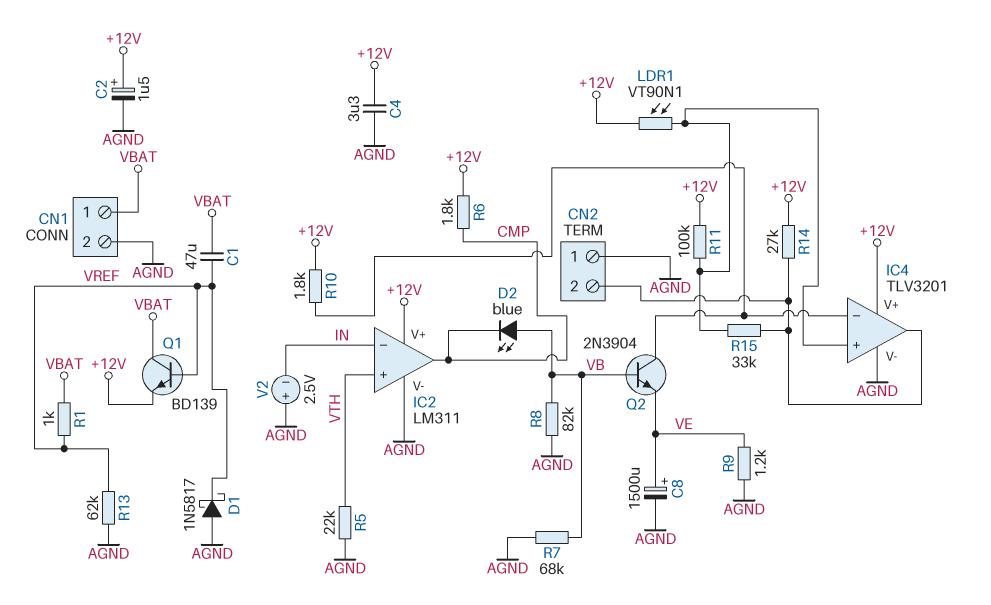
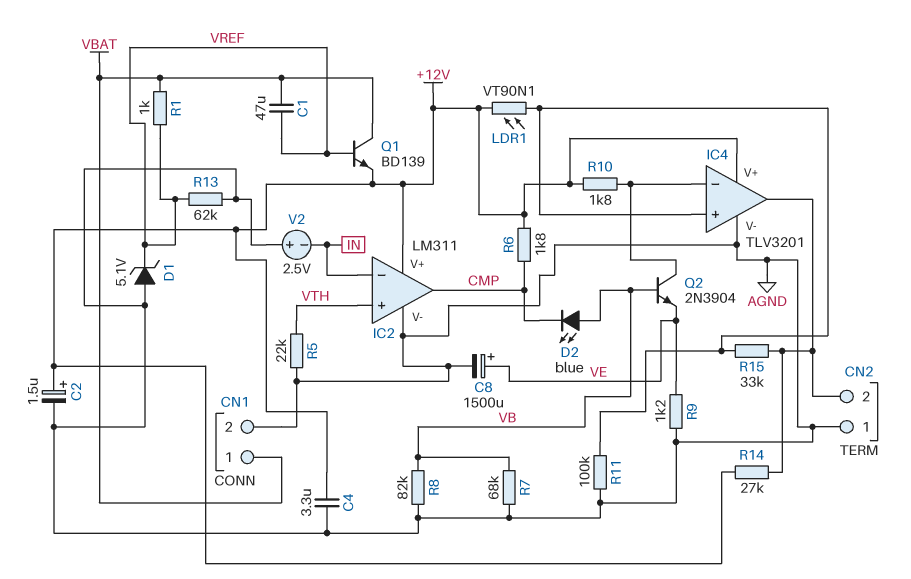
D1: schottky 1N5817 (A AGND, K VREF) -> zener 5.1V (A AGND, K VREF)
R11: 100k (+12V, IC4/in+) -> 100k (AGND, IC4/in+)

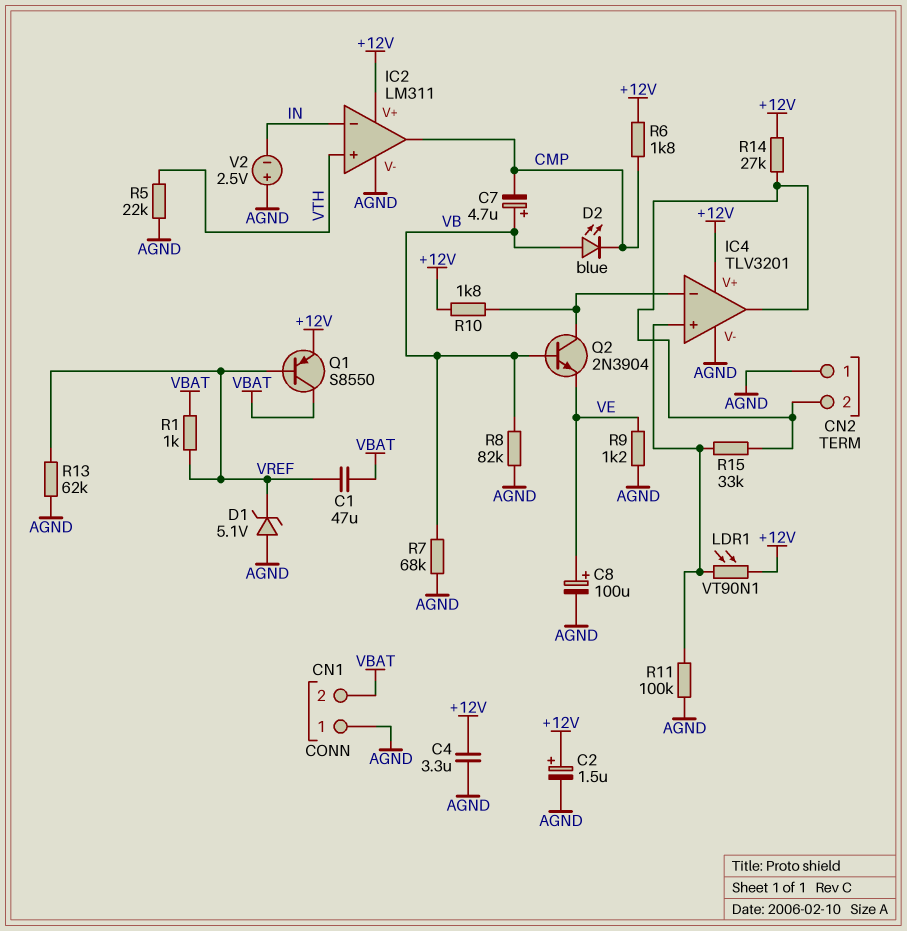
C7: none -> 4.7uF (plus VB, minus CMP)
C8: 1500uF (plus VE, minus AGND) -> 100uF (plus VE, minus AGND)
CN1 pin 1: VBAT -> AGND
CN1 pin 2: AGND -> VBAT
Q1: NPN BD139 (B VREF, C VBAT, E +12V) -> PNP S8550 (B VREF, C VBAT, E +12V)

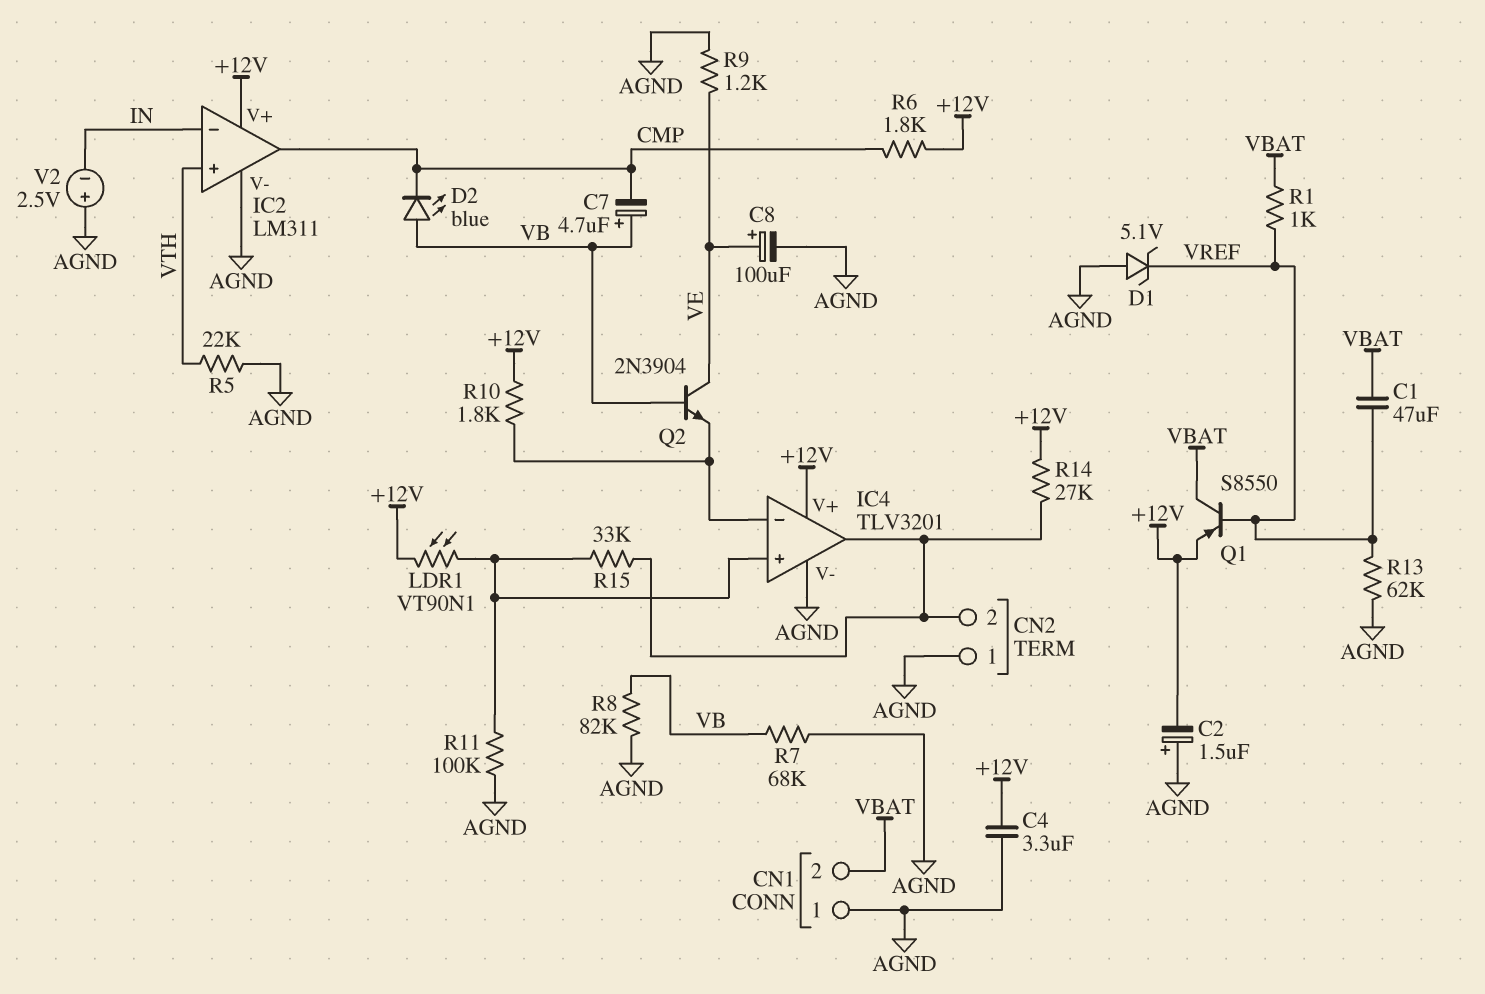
C2: 1.5uF (plus +12V, minus AGND) -> 1.5uF (plus AGND, minus +12V)
Q2: NPN 2N3904 (B VB, C IC4/in-, E VE) -> NPN 2N3904 (B VB, C VE, E IC4/in-)

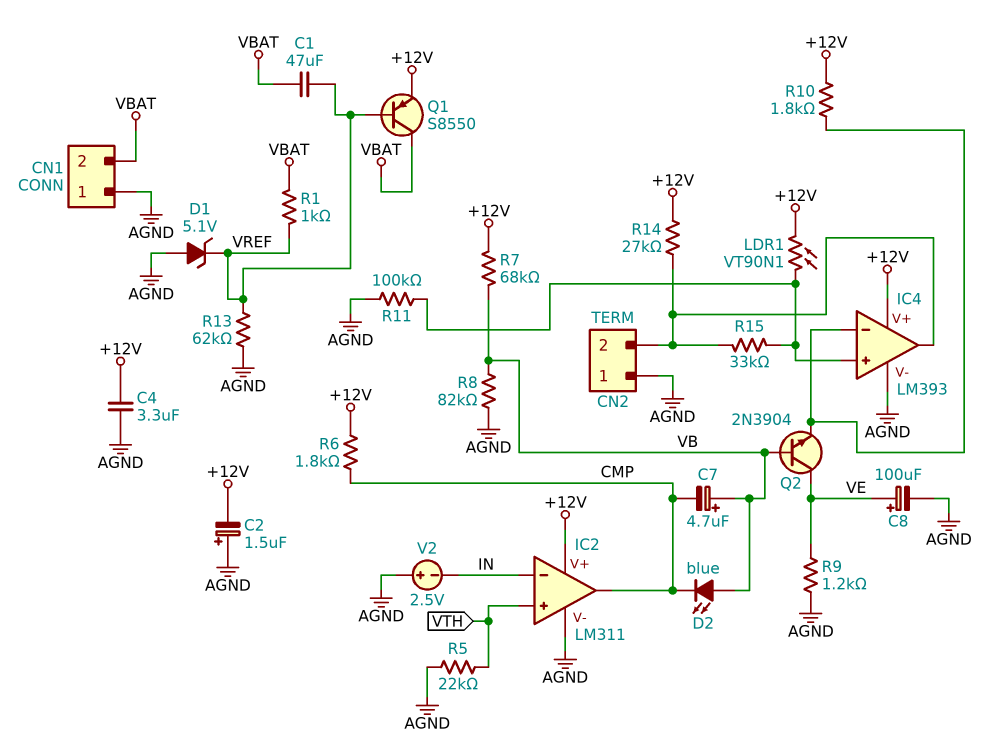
IC4: TLV3201 -> LM393
R7: 68k (AGND, VB) -> 68k (+12V, VB)

